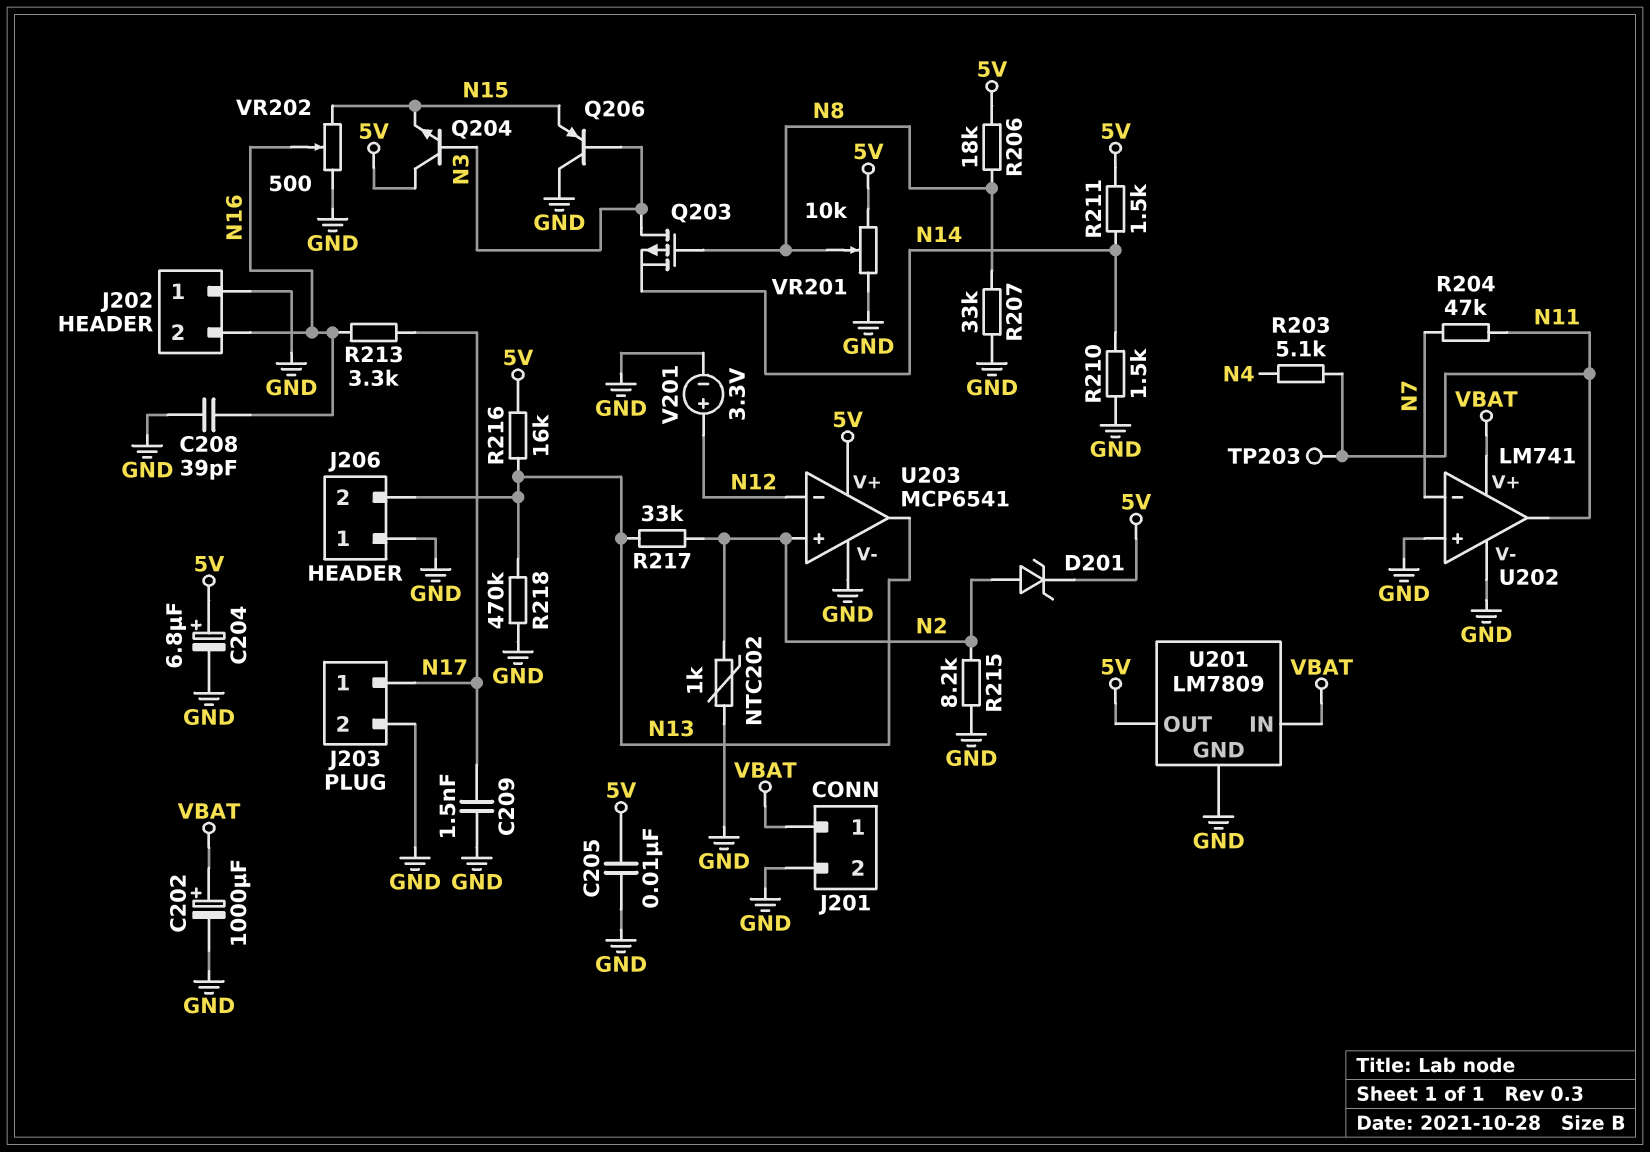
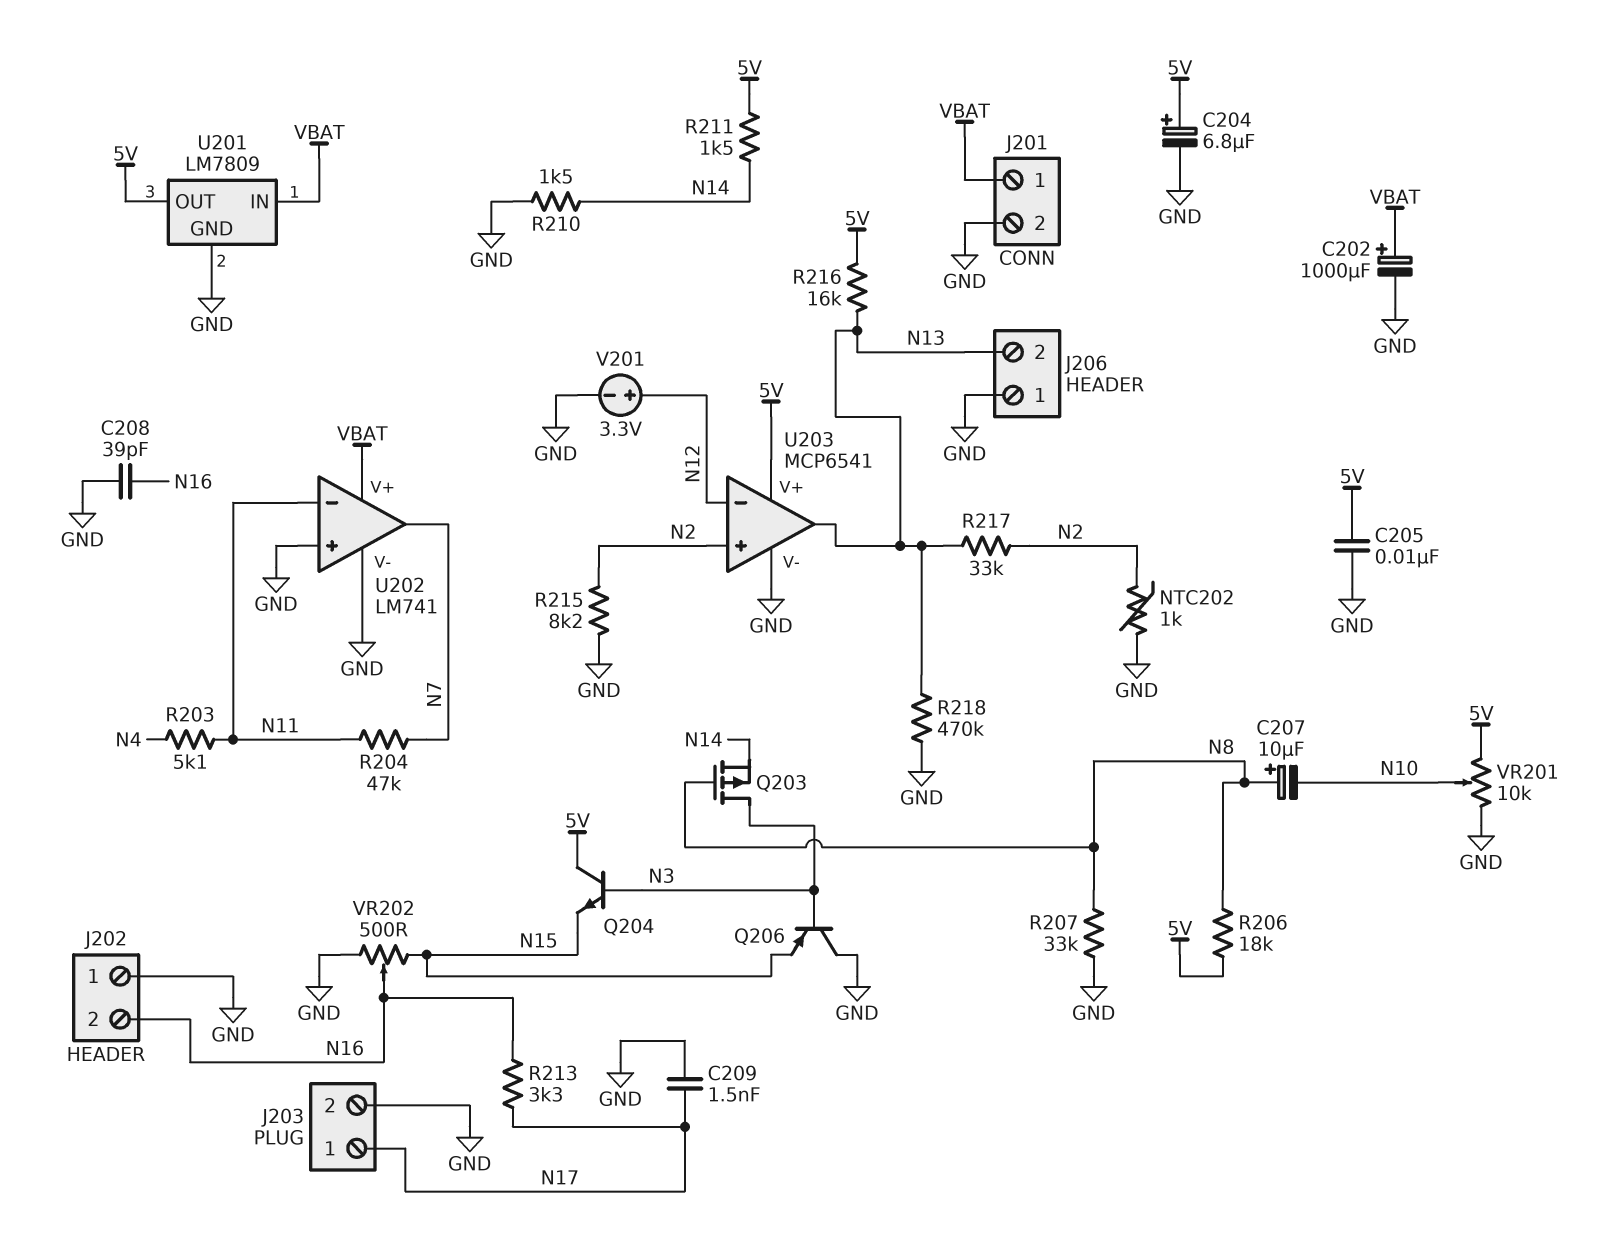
C207: none -> 10uF (plus N8, minus N10)
D201: zener (A N2, K 5V) -> none
TP203: test point (N11) -> none
U202 pin in-: N7 -> N11
U202 pin out: N11 -> N7
VR201: 10k (5V, GND, wiper N8) -> 10k (5V, GND, wiper N10)

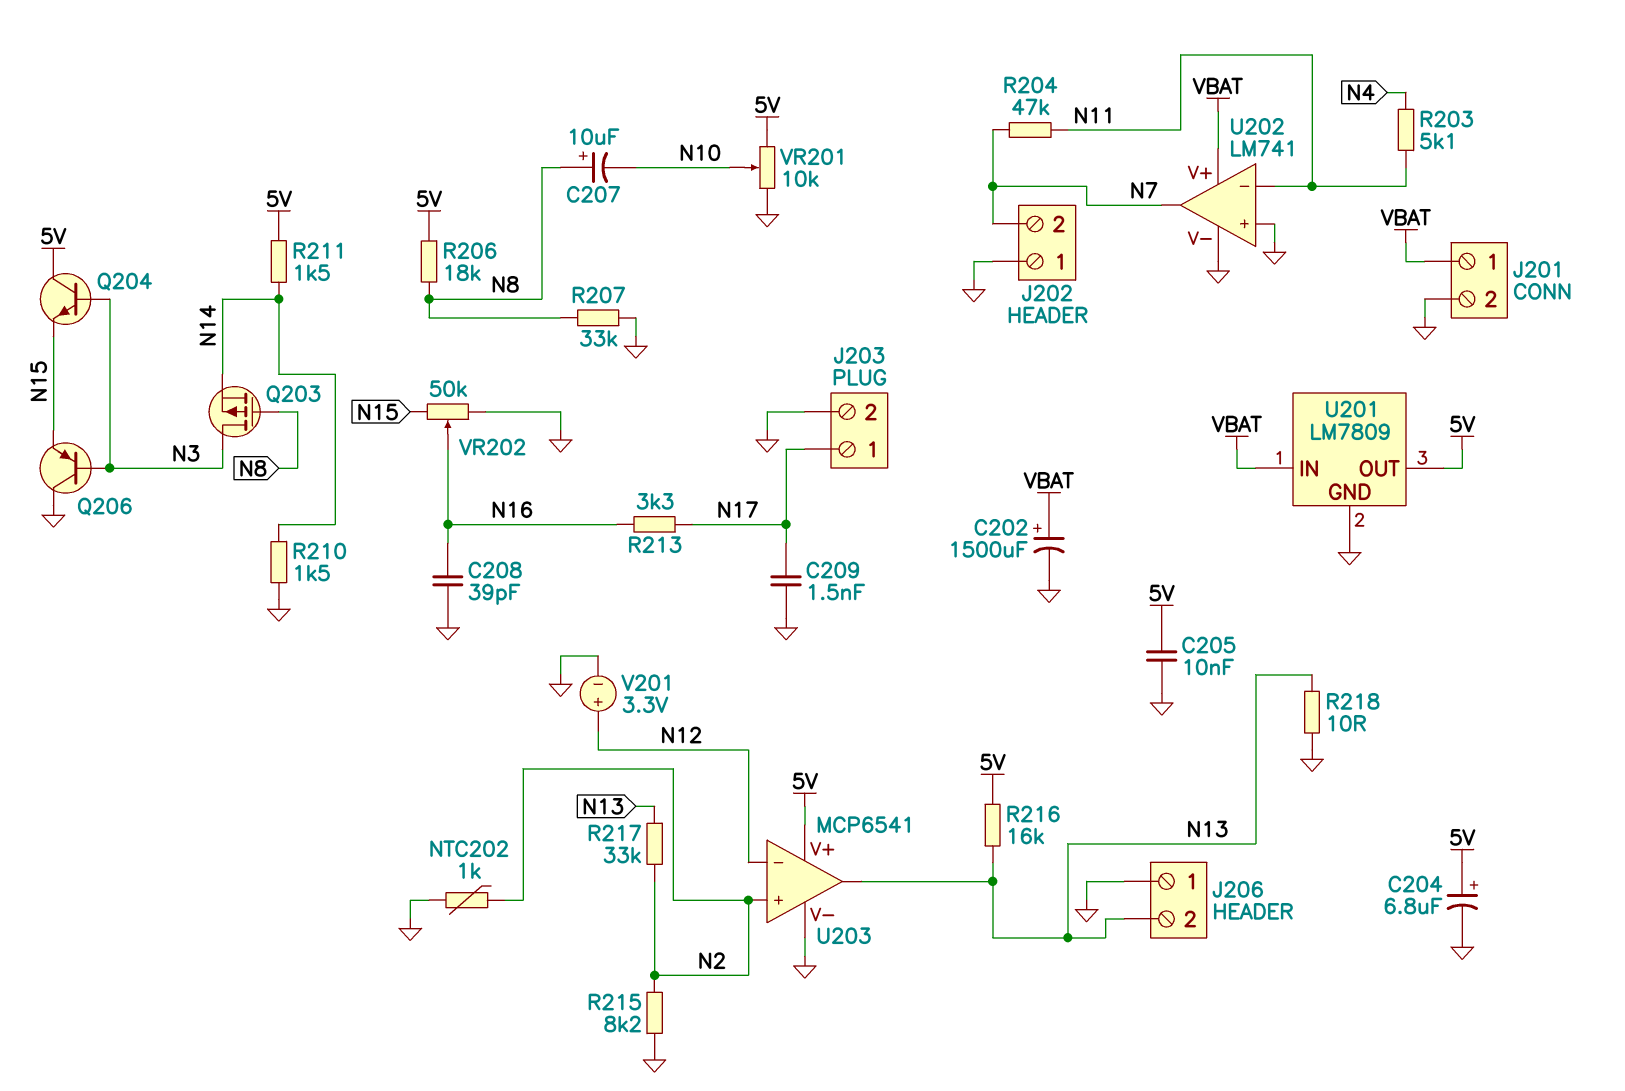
C202: 1000uF (plus VBAT, minus GND) -> 1500uF (plus VBAT, minus GND)
J202 pin 2: N16 -> N7
R218: 470k (GND, N13) -> 10 (GND, N13)
VR202: 500 (GND, N15, wiper N16) -> 50k (GND, N15, wiper N16)

